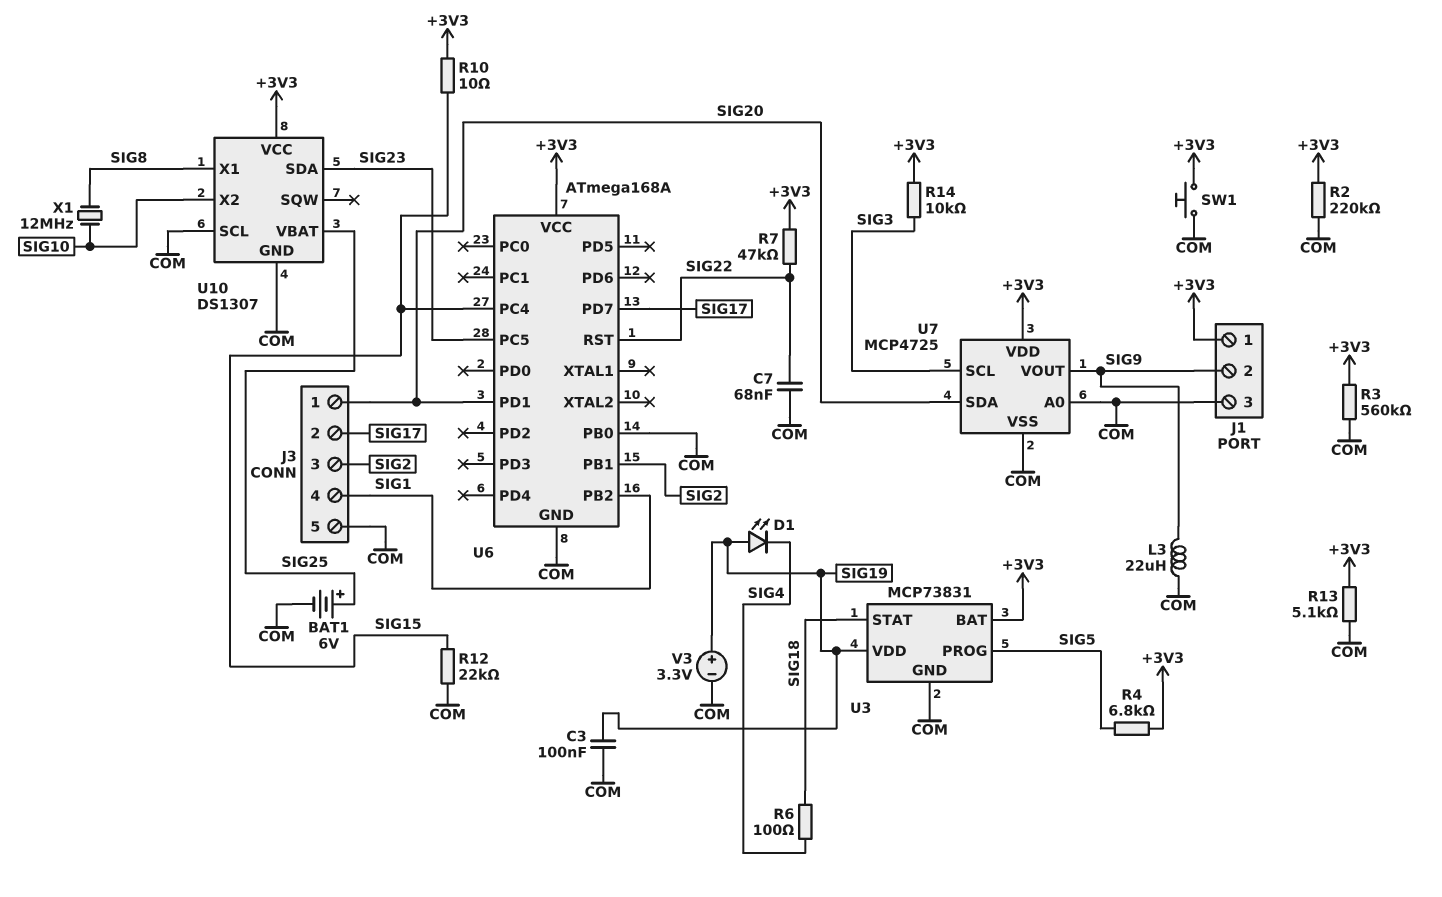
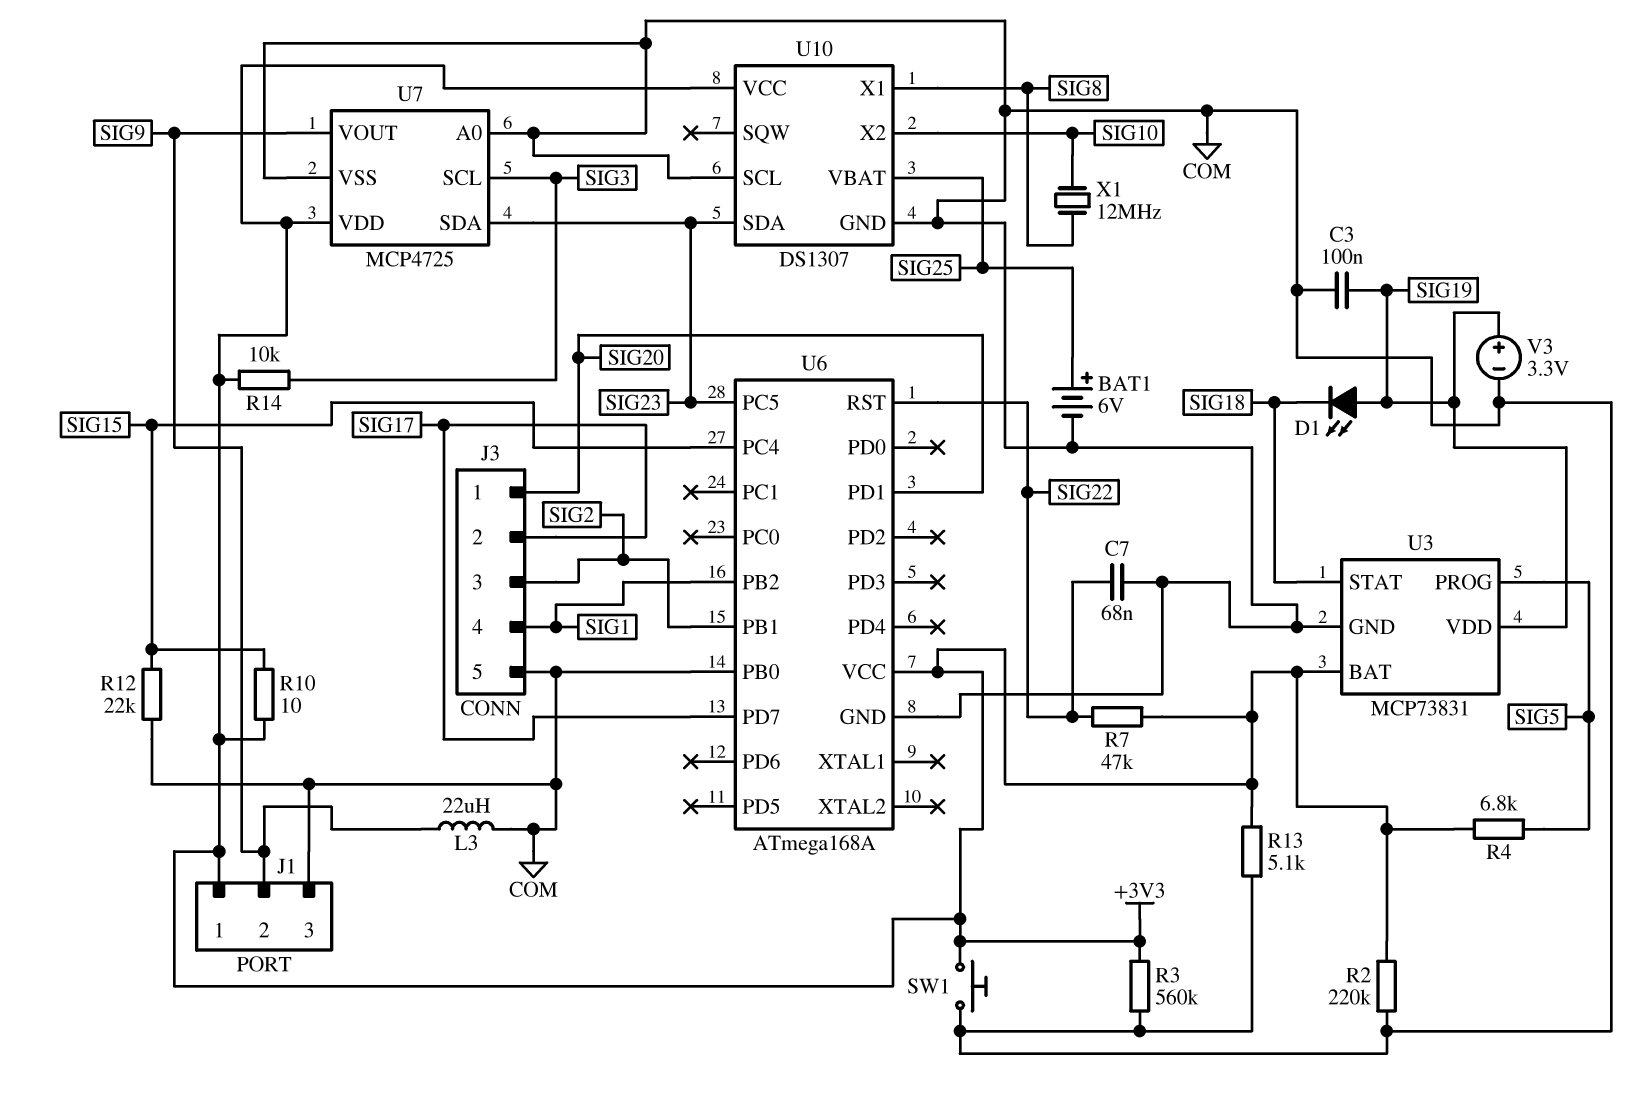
D1: LED (A SIG19, K SIG4) -> LED (A SIG19, K SIG18)
R6: 100 (SIG4, SIG18) -> none
U7 pin SDA: SIG20 -> SIG23

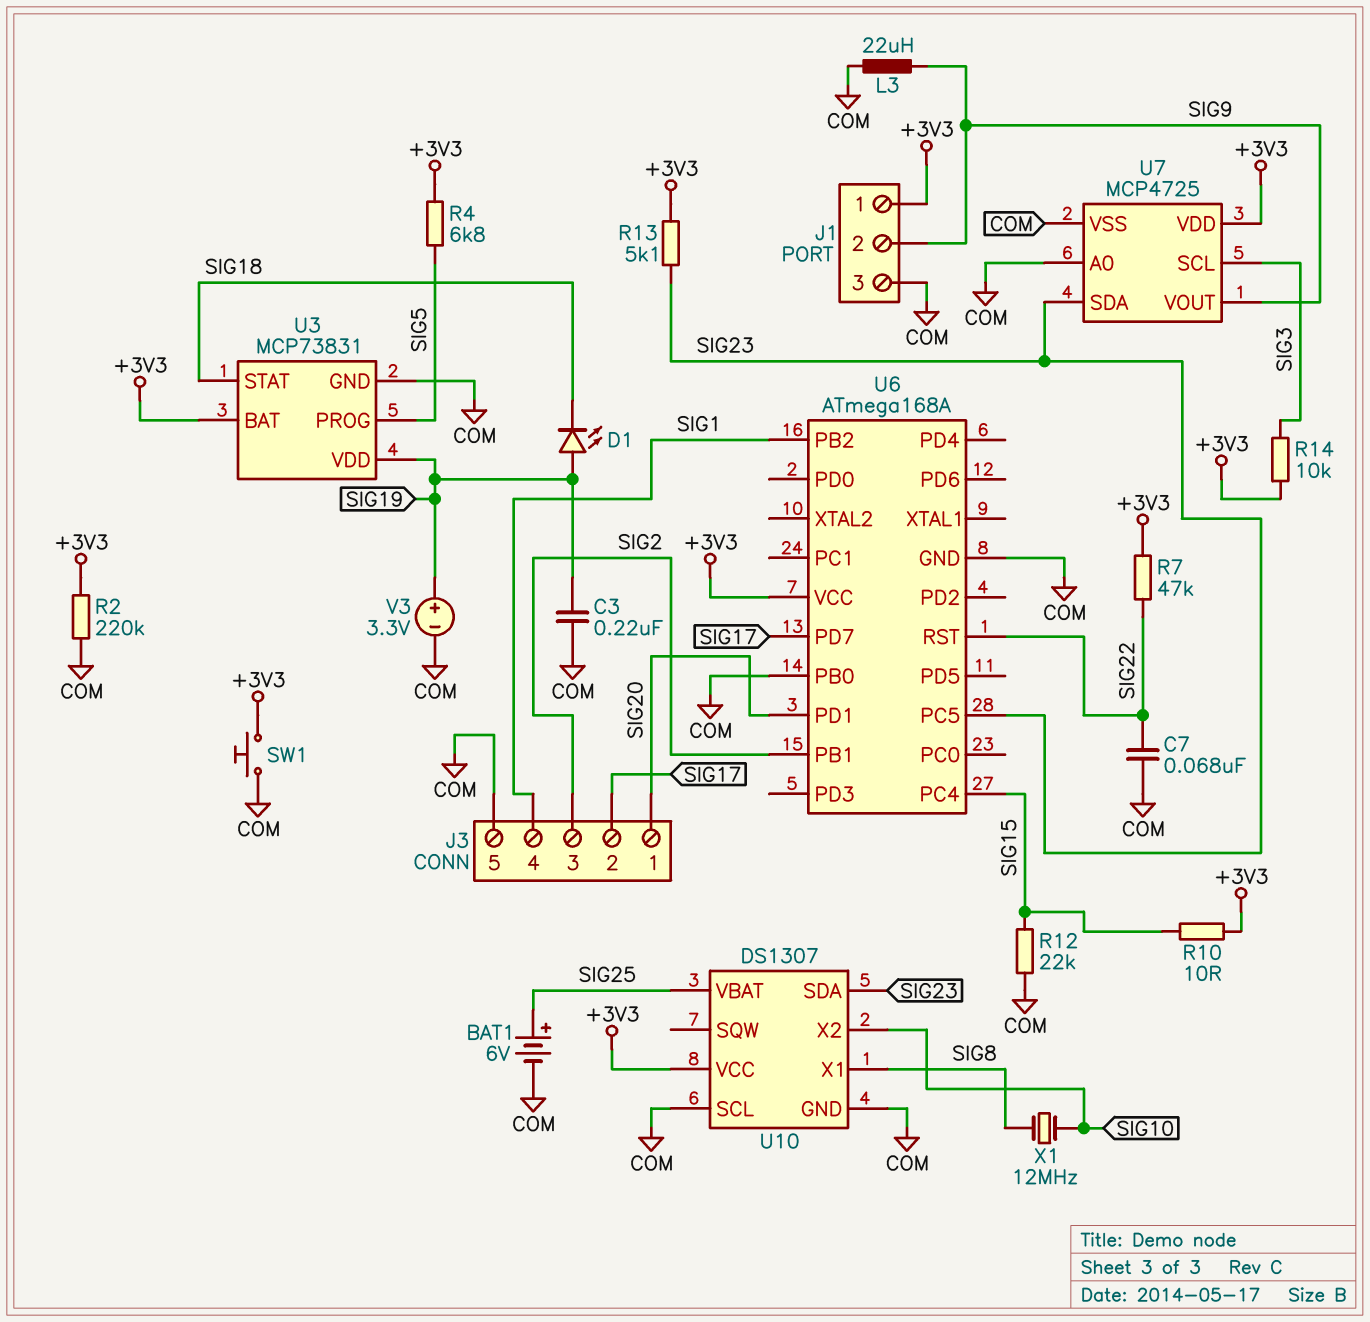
C3: 100nF (COM, SIG19) -> 220nF (COM, SIG19)
R3: 560k (+3V3, COM) -> none
R13: 5.1k (+3V3, COM) -> 5.1k (+3V3, SIG23)

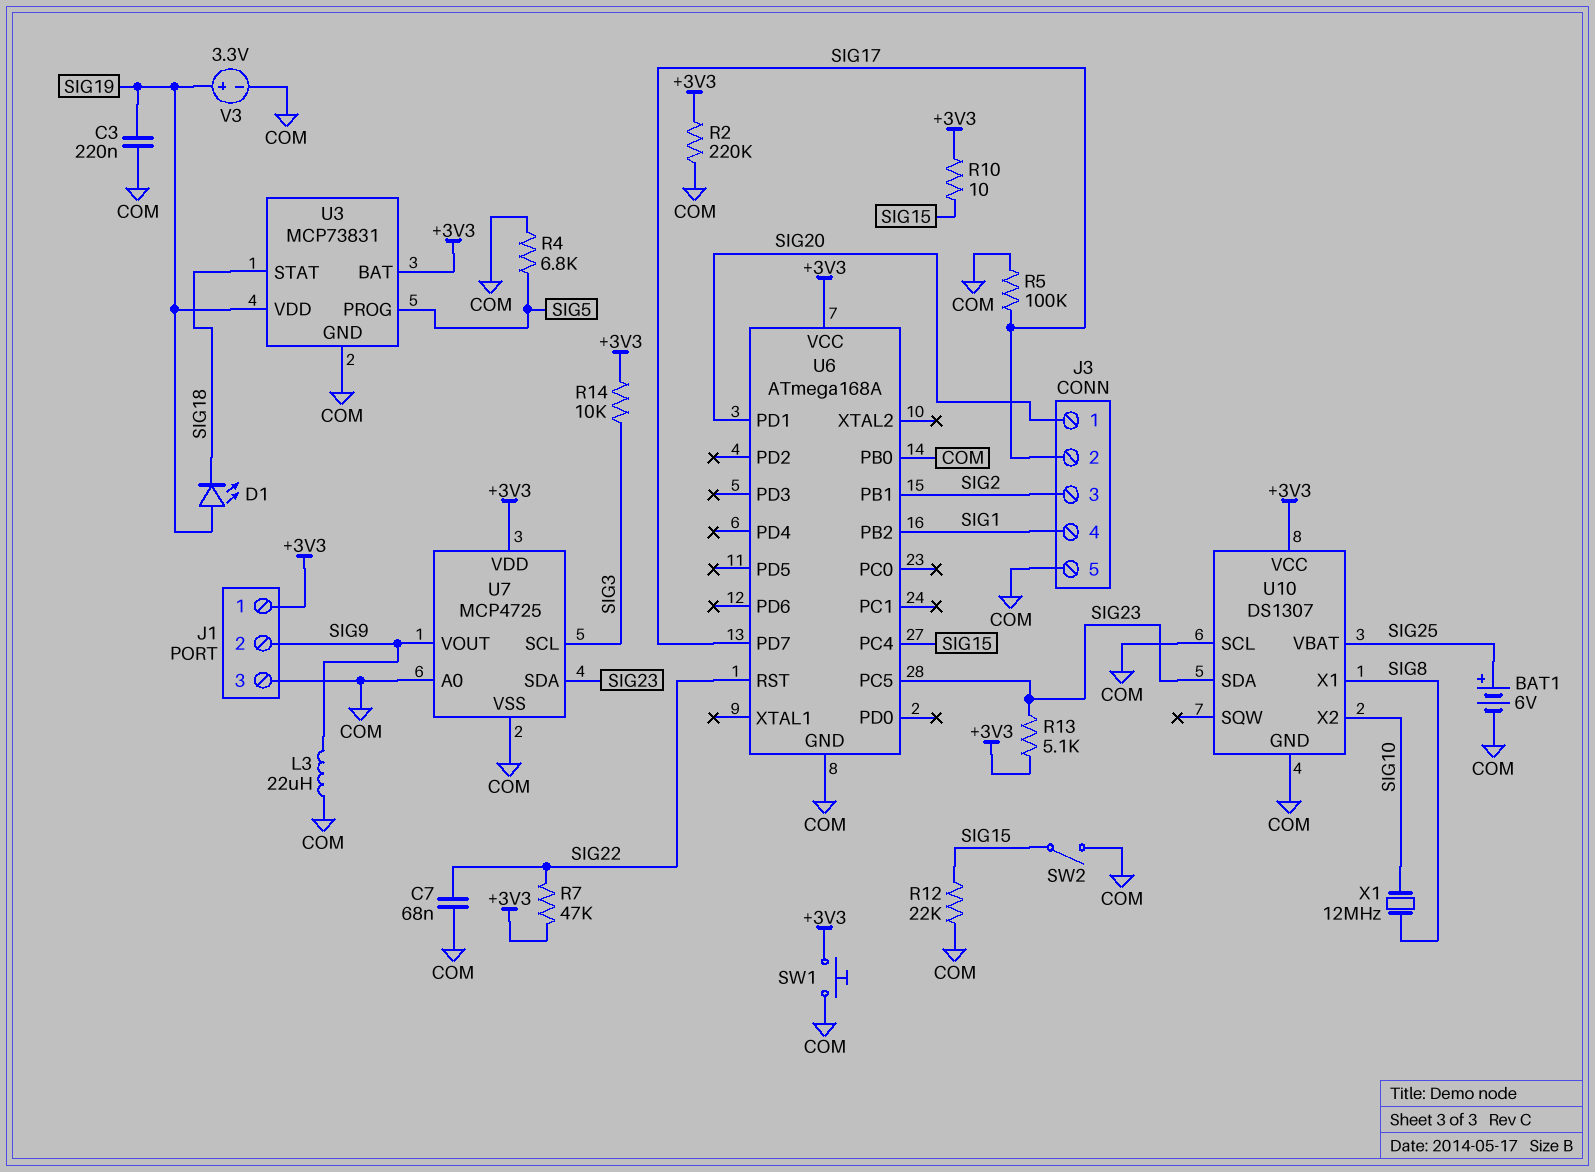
R4: 6.8k (+3V3, SIG5) -> 6.8k (COM, SIG5)
R5: none -> 100k (COM, SIG17)
SW2: none -> switch (COM, SIG15)

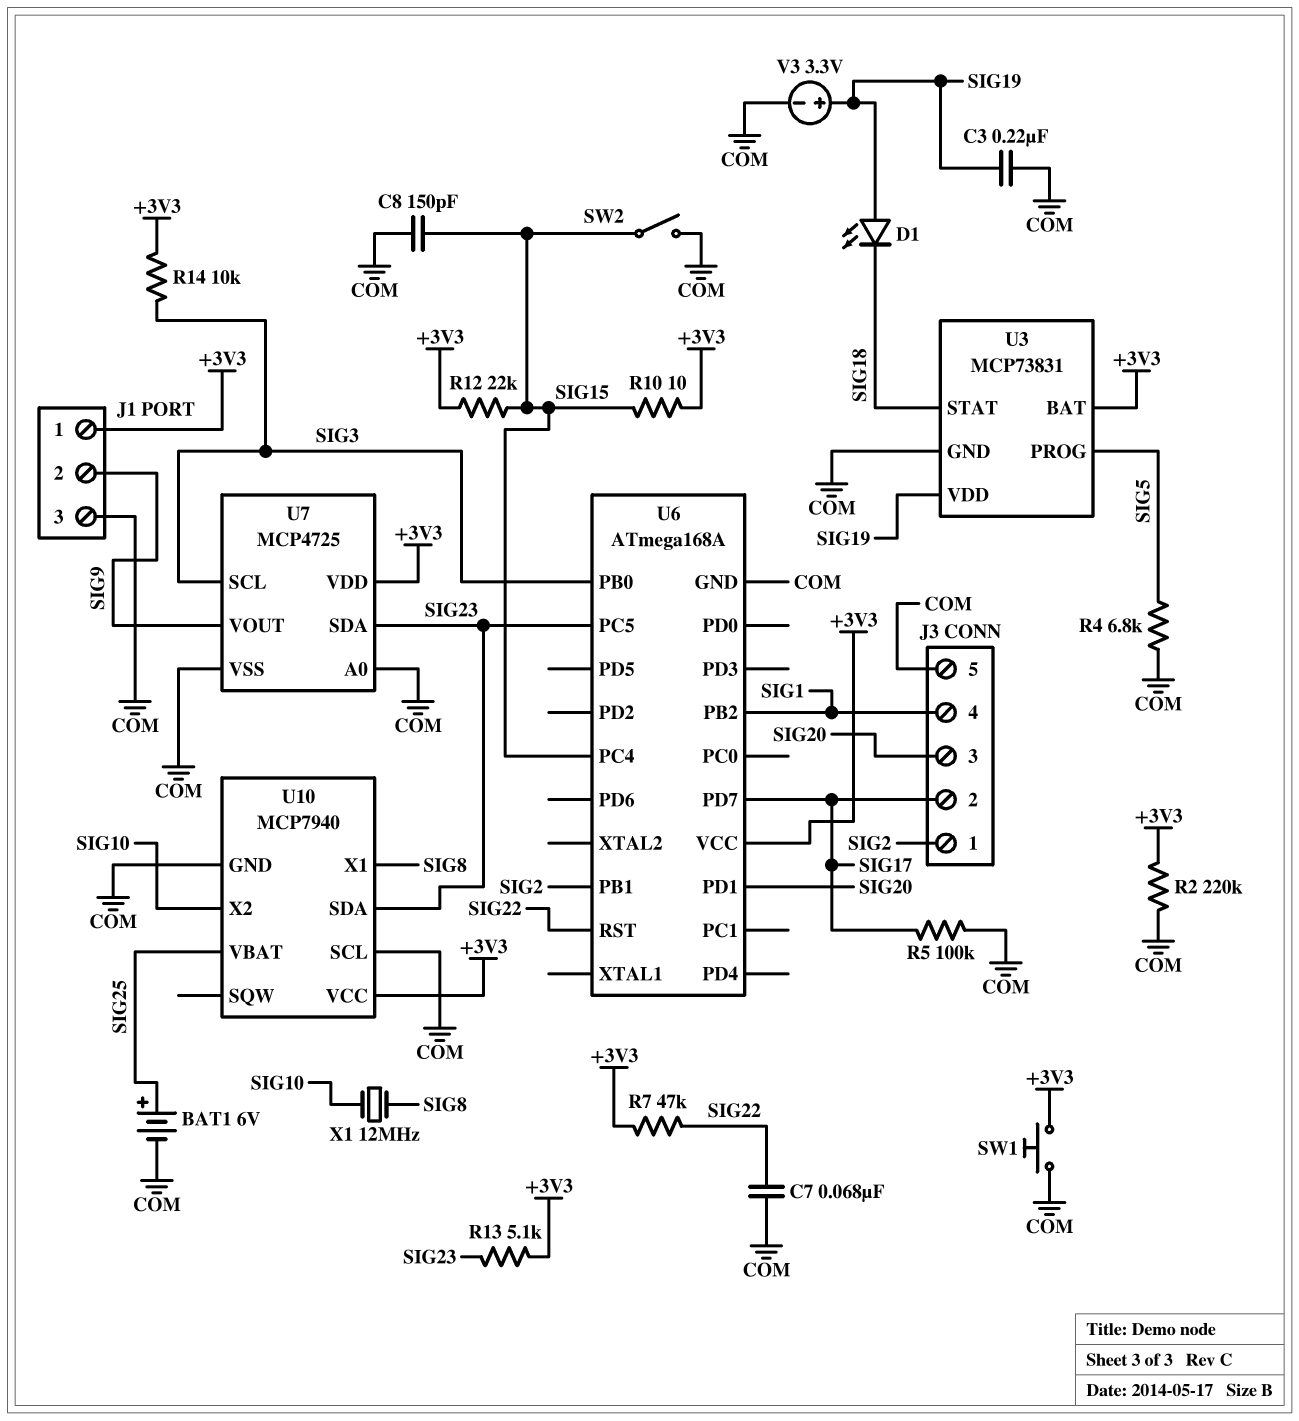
C8: none -> 150pF (COM, SIG15)
J3 pin 1: SIG20 -> SIG2
J3 pin 3: SIG2 -> SIG20
L3: 22uH (COM, SIG9) -> none
R12: 22k (COM, SIG15) -> 22k (+3V3, SIG15)
U6 pin PB0: COM -> SIG3
U10: DS1307 -> MCP7940

